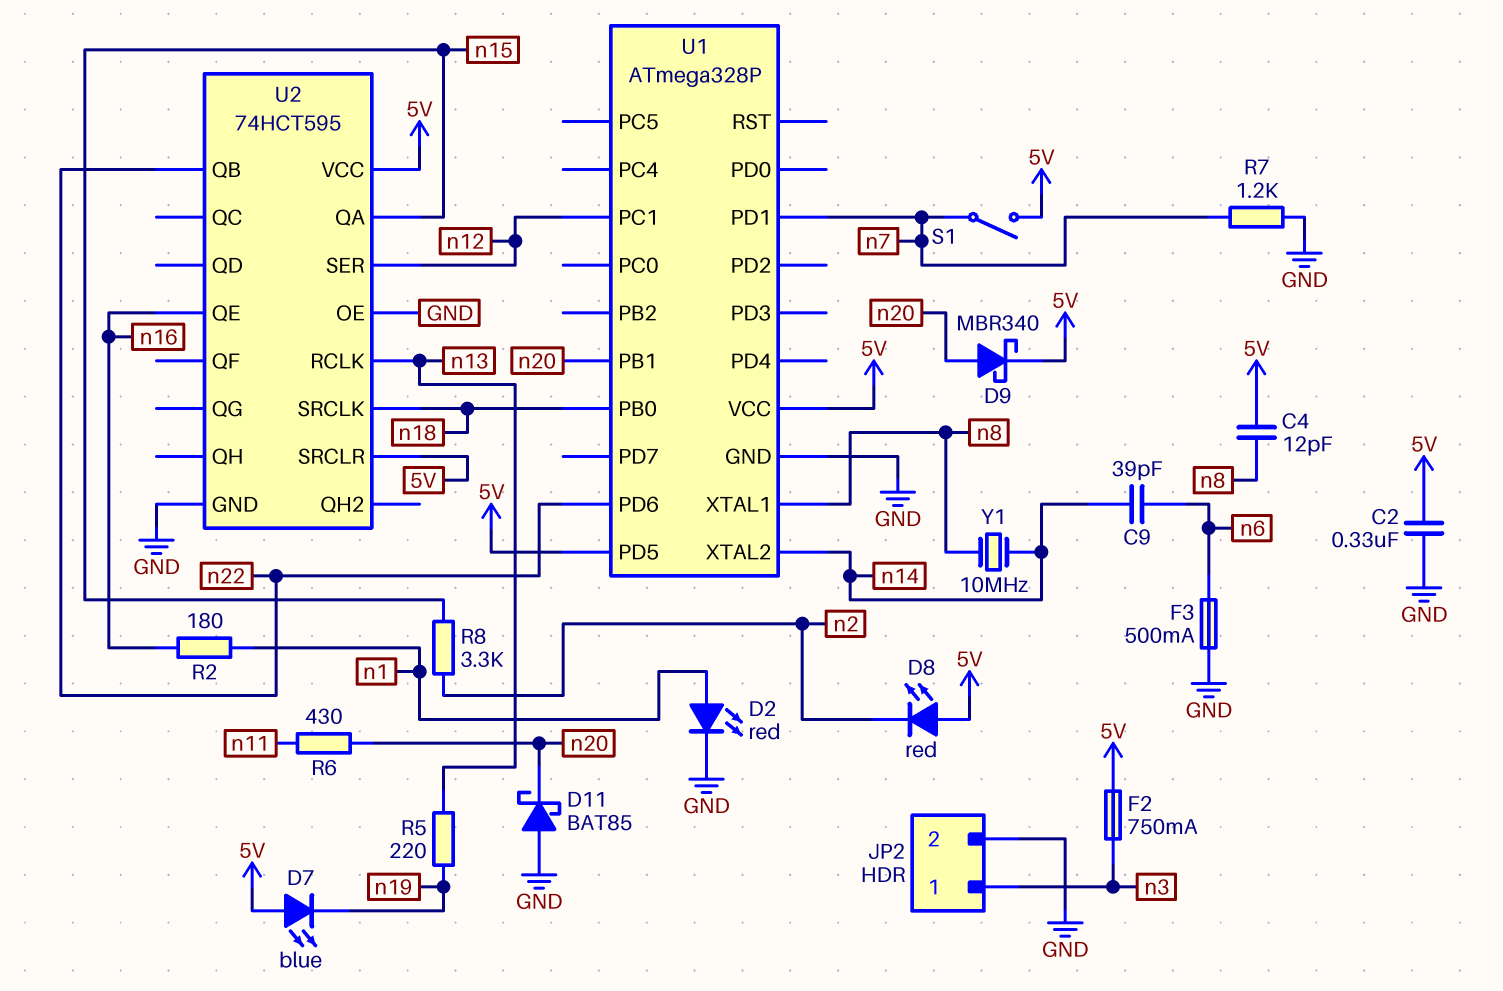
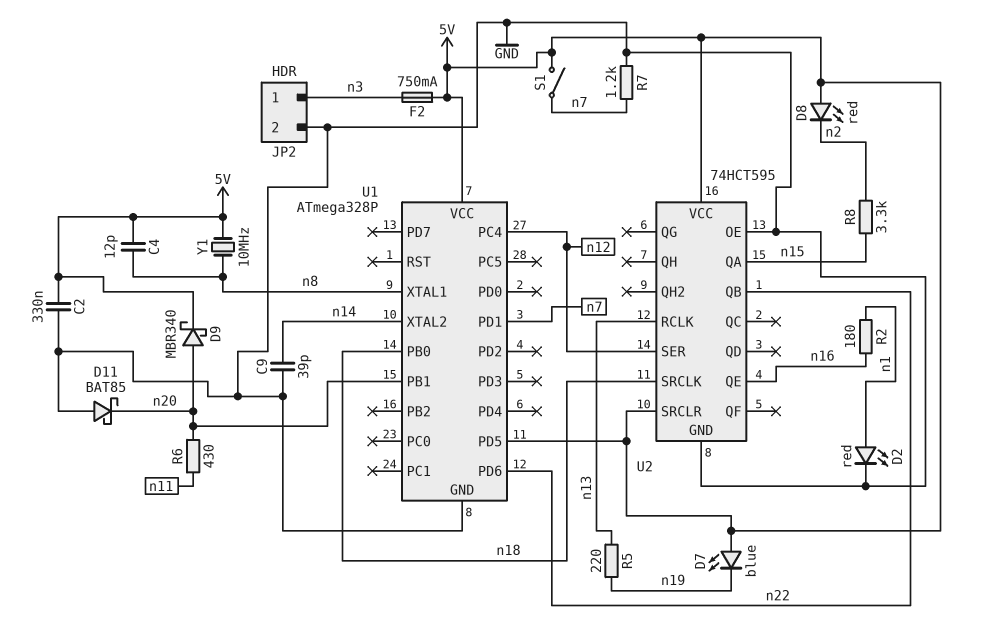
C9: 39pF (n6, n14) -> 39pF (GND, n14)
F3: 500mA (GND, n6) -> none
U1 pin PC1: n12 -> none
U1 pin PC4: none -> n12
Y1: 10MHz (n8, n14) -> 10MHz (5V, n8)

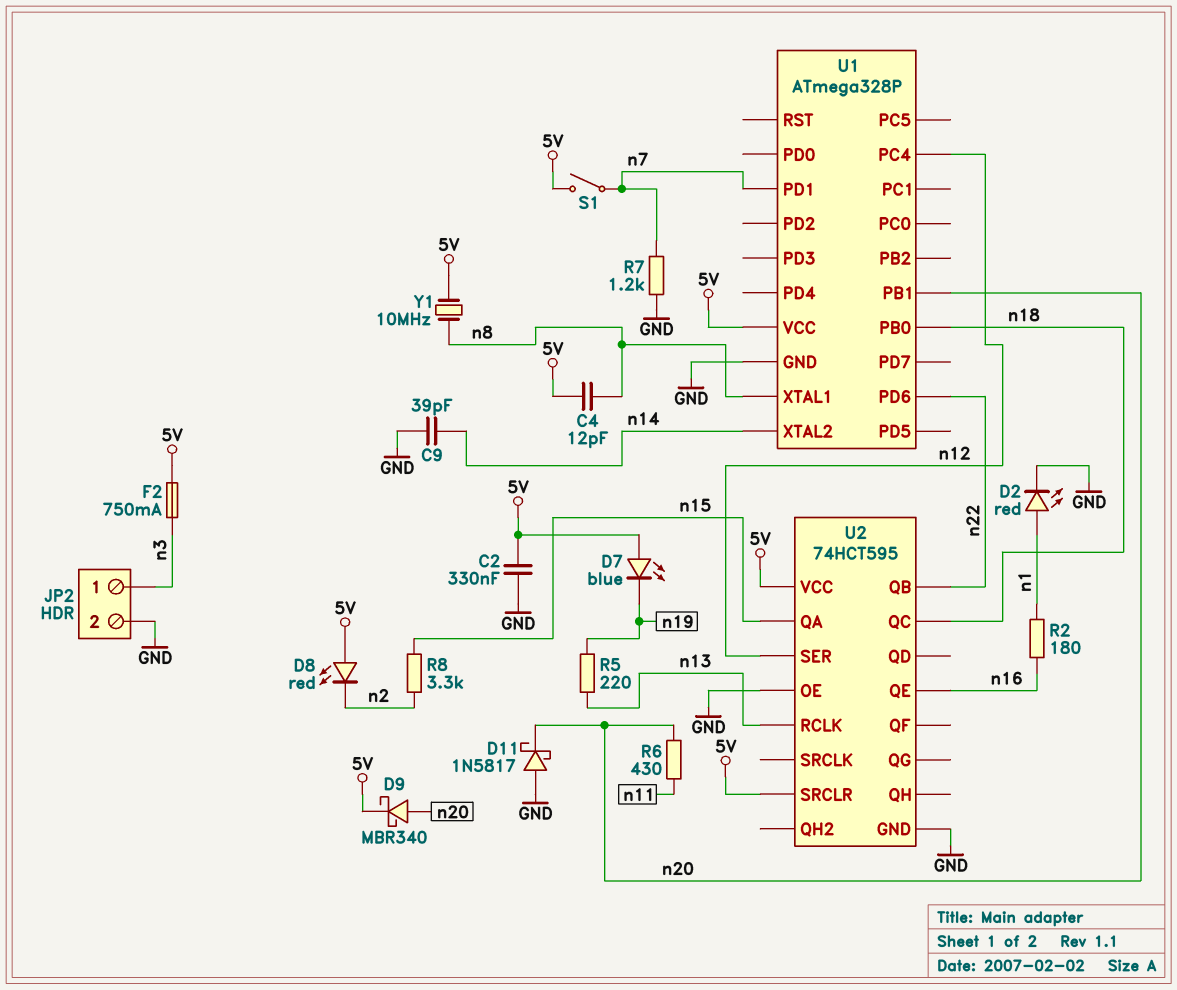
D11: schottky BAT85 (A GND, K n20) -> schottky 1N5817 (A GND, K n20)
U1 pin PD5: 5V -> none
U2 pin QC: none -> n18
U2 pin SRCLK: n18 -> none

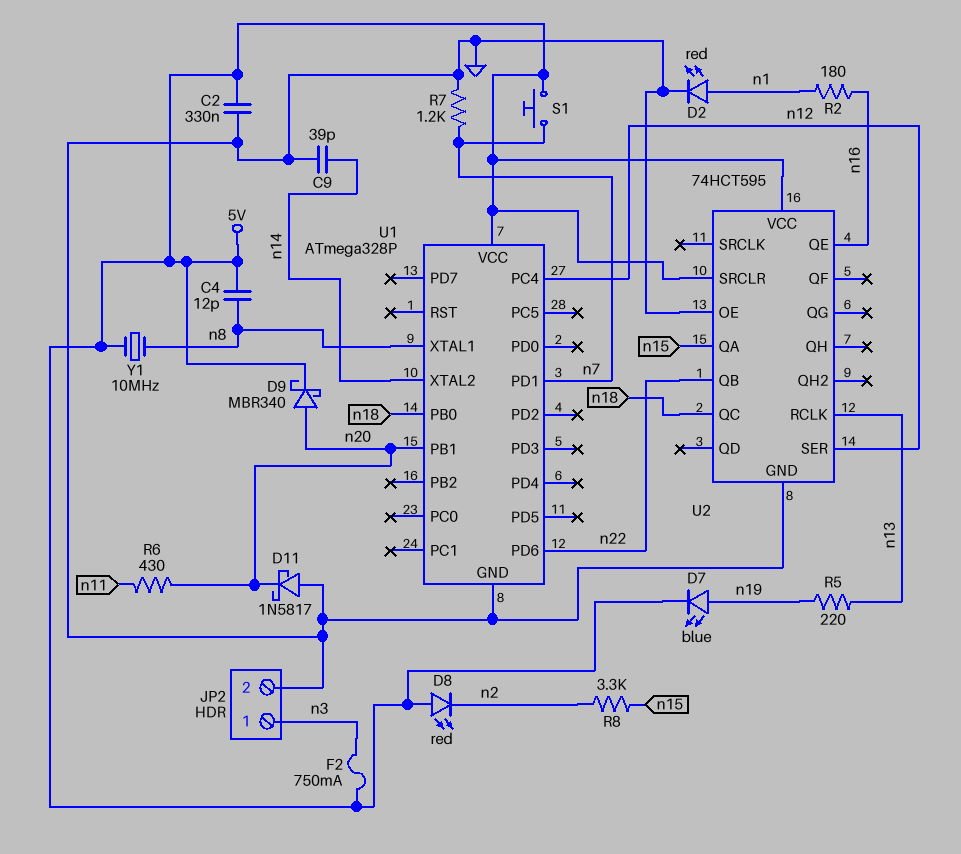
D7: LED blue (A 5V, K n19) -> LED blue (A n19, K 5V)
S1: switch (5V, n7) -> button (5V, n7)

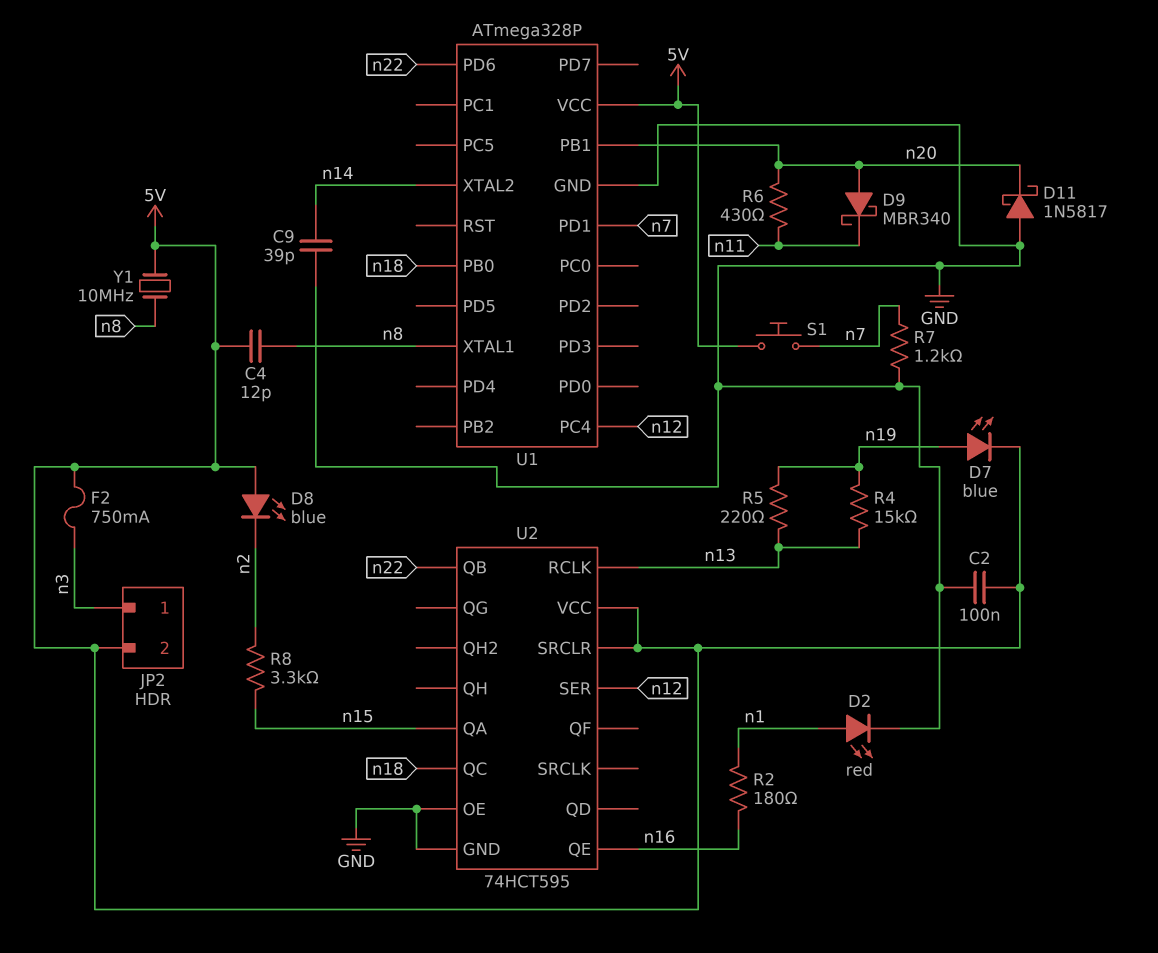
C2: 330nF (5V, GND) -> 100nF (5V, GND)
D8: LED red (A 5V, K n2) -> LED blue (A 5V, K n2)
D9: schottky MBR340 (A n20, K 5V) -> schottky MBR340 (A n20, K n11)
JP2 pin 2: GND -> 5V
R4: none -> 15k (n13, n19)

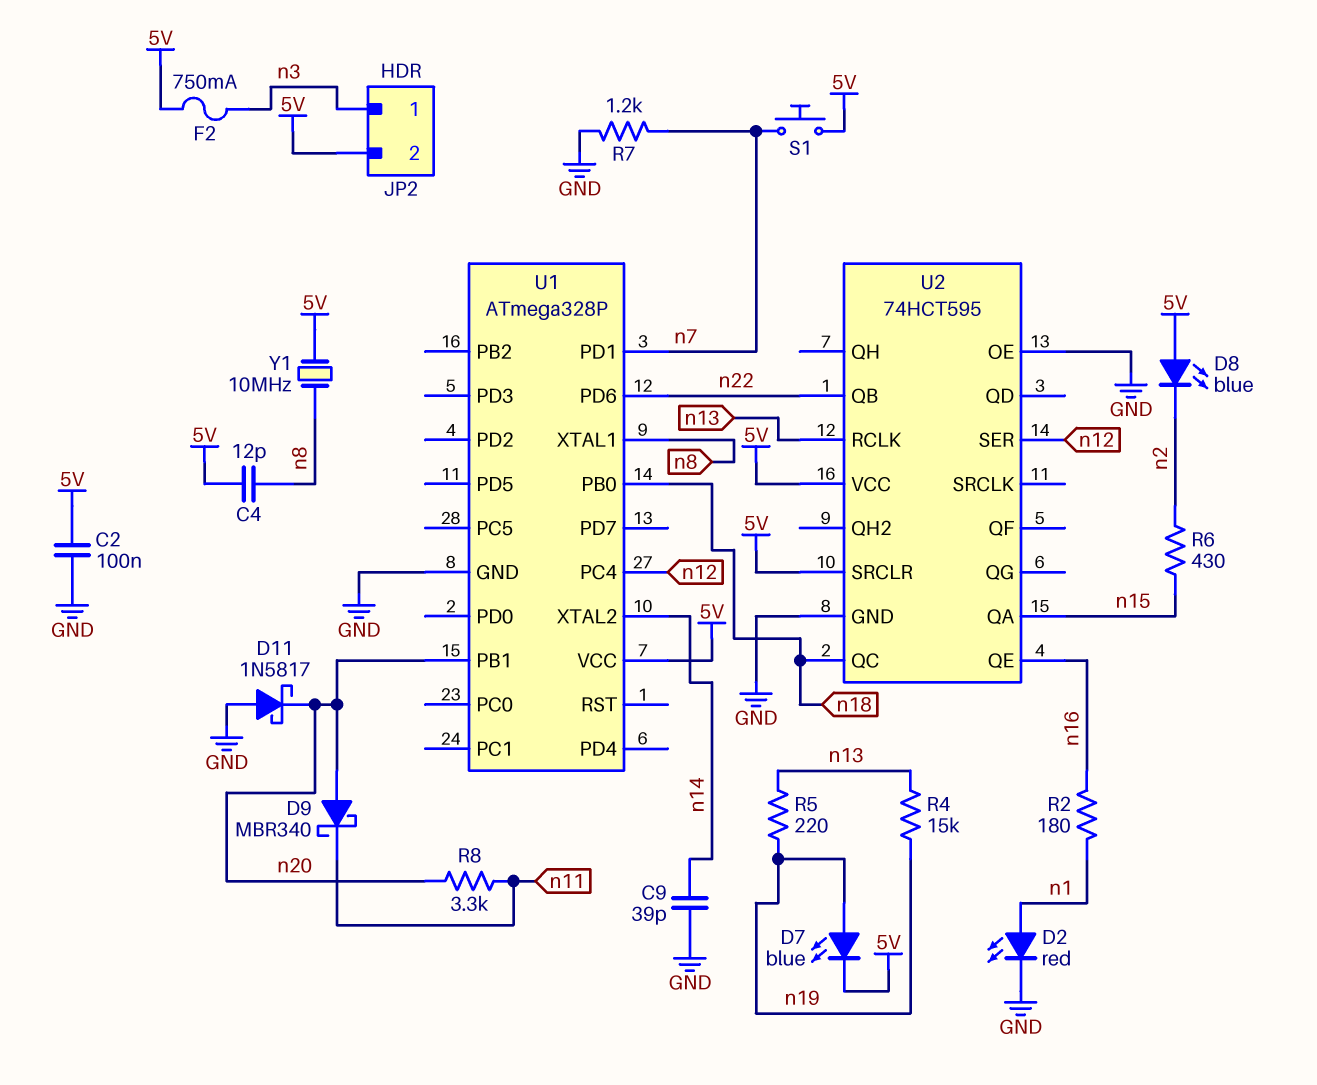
R6: 430 (n11, n20) -> 430 (n2, n15)
R8: 3.3k (n2, n15) -> 3.3k (n11, n20)

